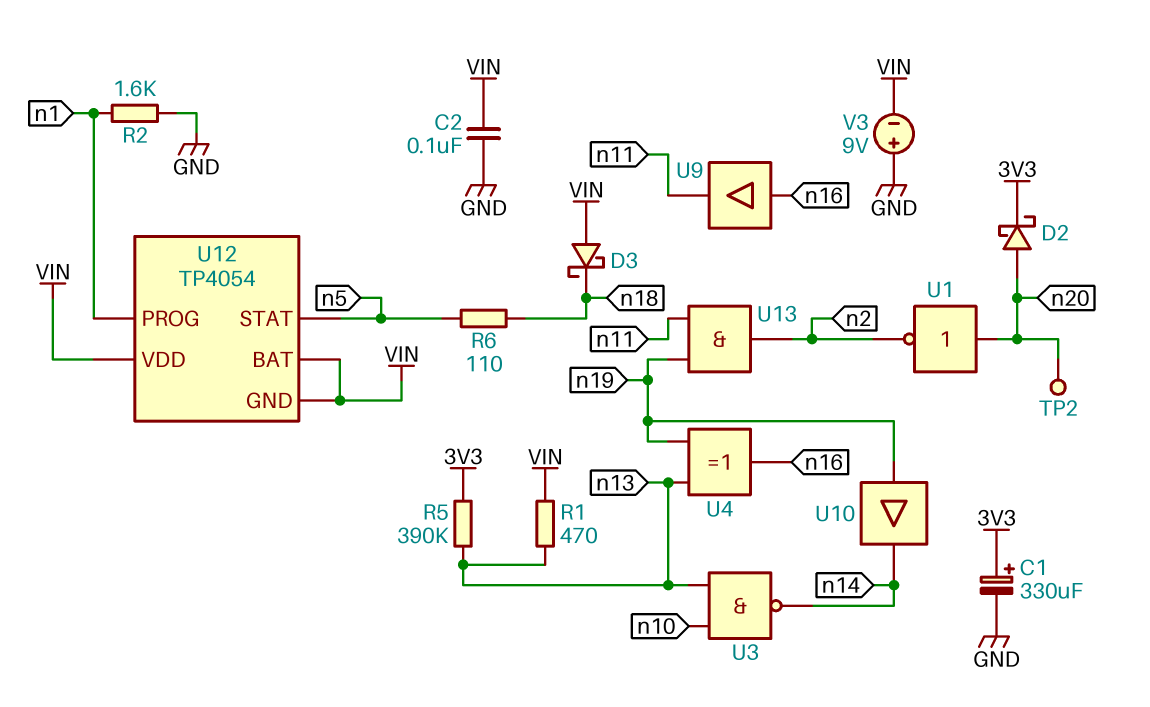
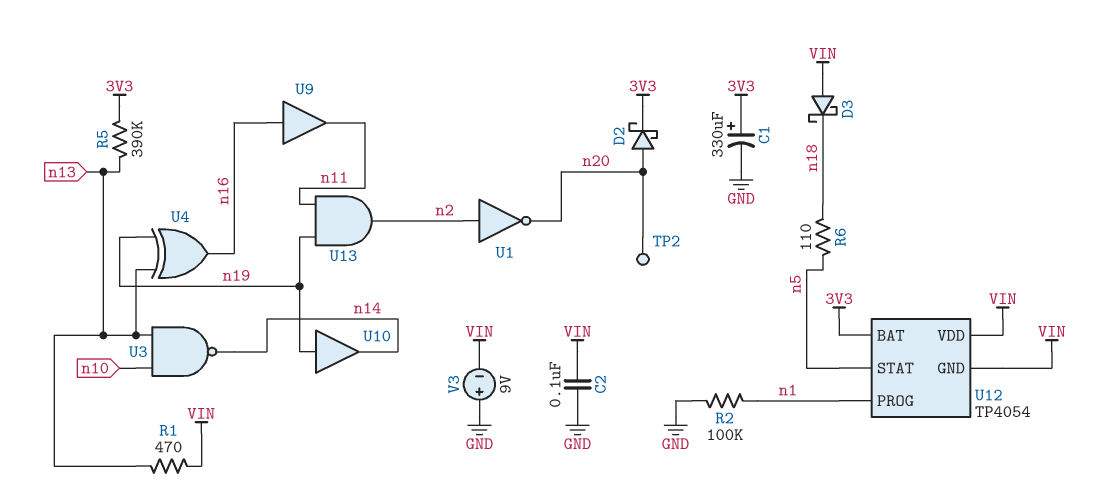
R2: 1.6k (GND, n1) -> 100k (GND, n1)
U1: NOT (in n20, out n2) -> NOT (in n2, out n20)
U12 pin BAT: VIN -> 3V3

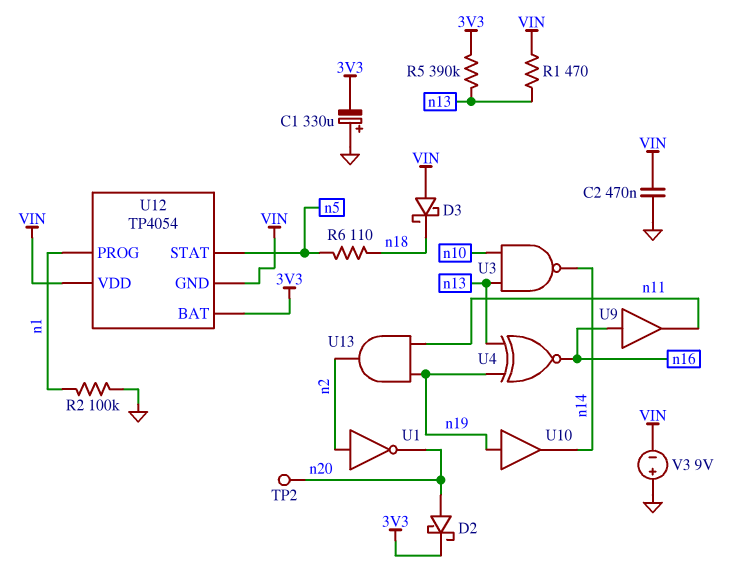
C1: 330uF (plus 3V3, minus GND) -> 330uF (plus GND, minus 3V3)
C2: 100nF (GND, VIN) -> 470nF (GND, VIN)
U4: XOR (in n13, in n19, out n16) -> XNOR (in n13, in n19, out n16)

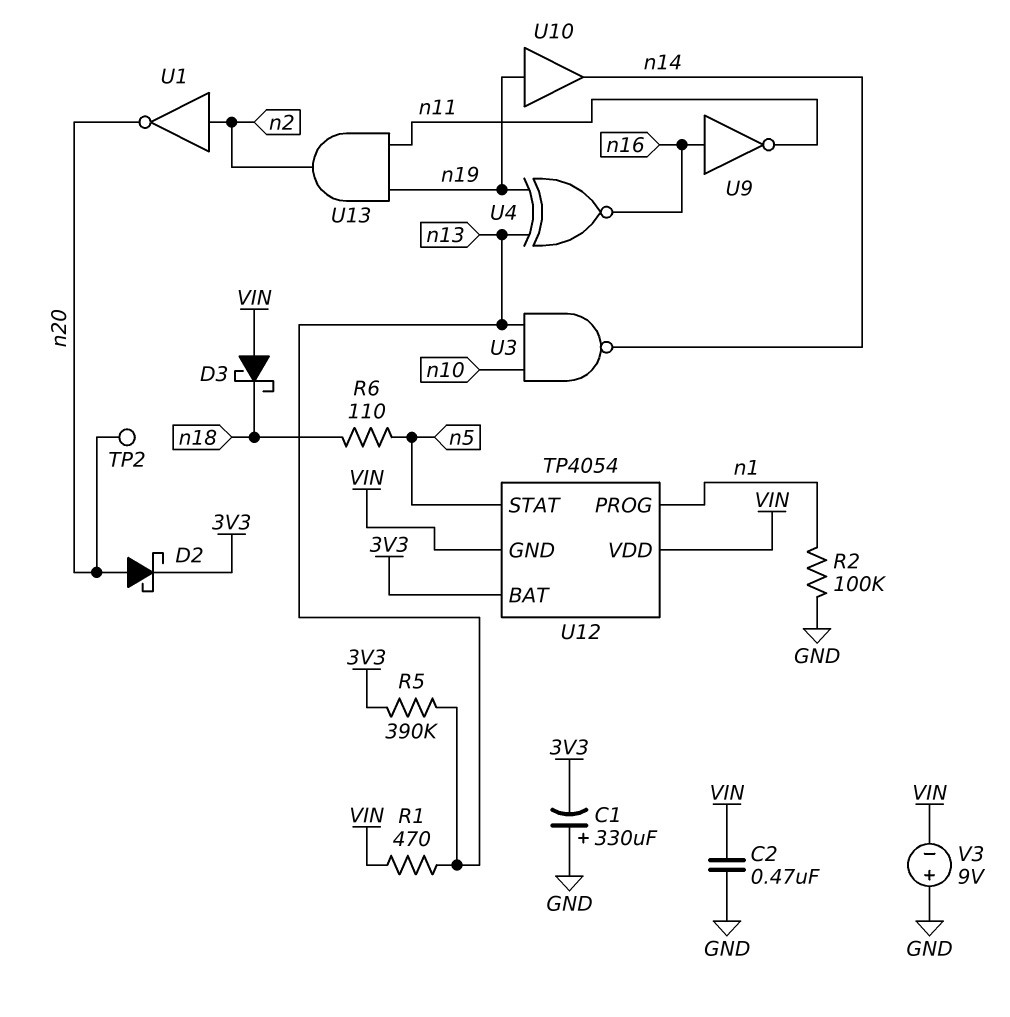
U9: buffer (in n16, out n11) -> NOT (in n16, out n11)

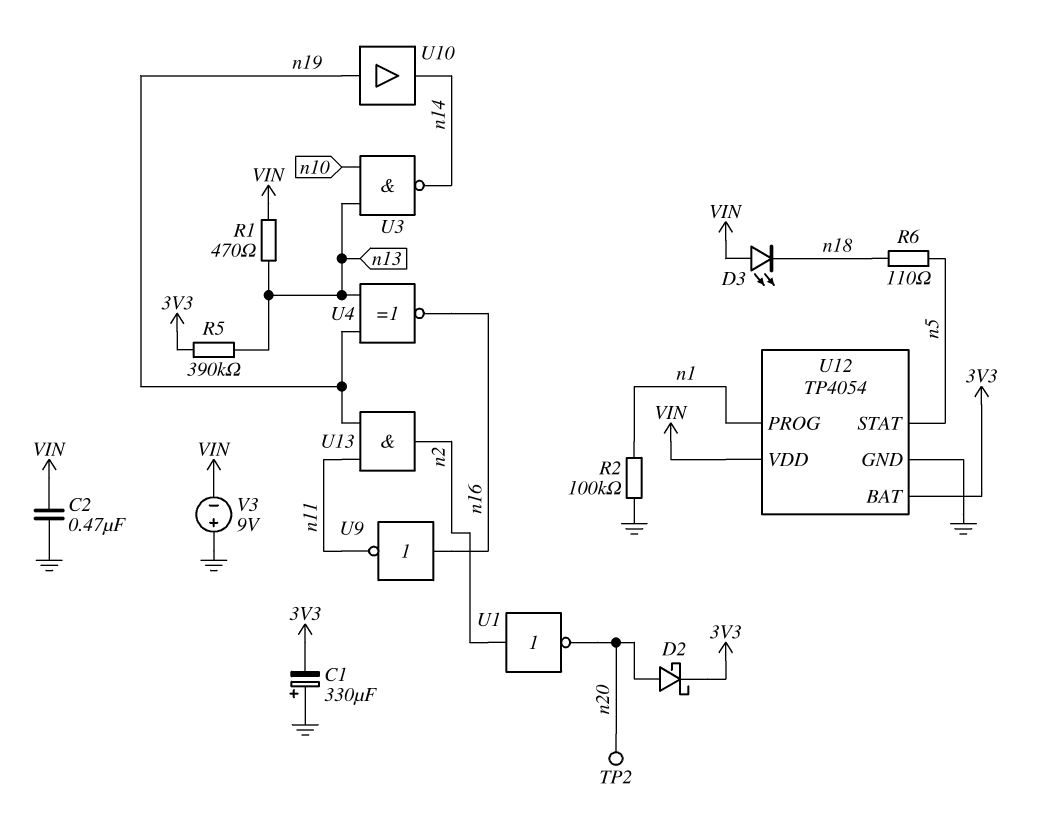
D3: schottky (A VIN, K n18) -> LED (A VIN, K n18)
U12 pin GND: VIN -> GND

